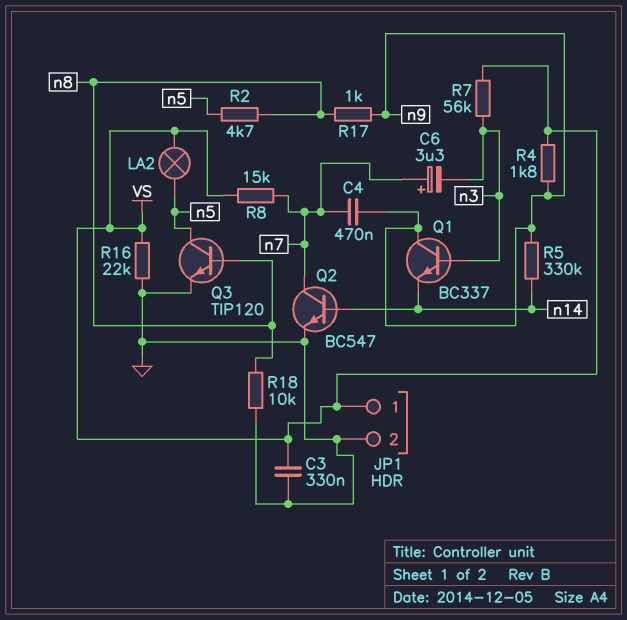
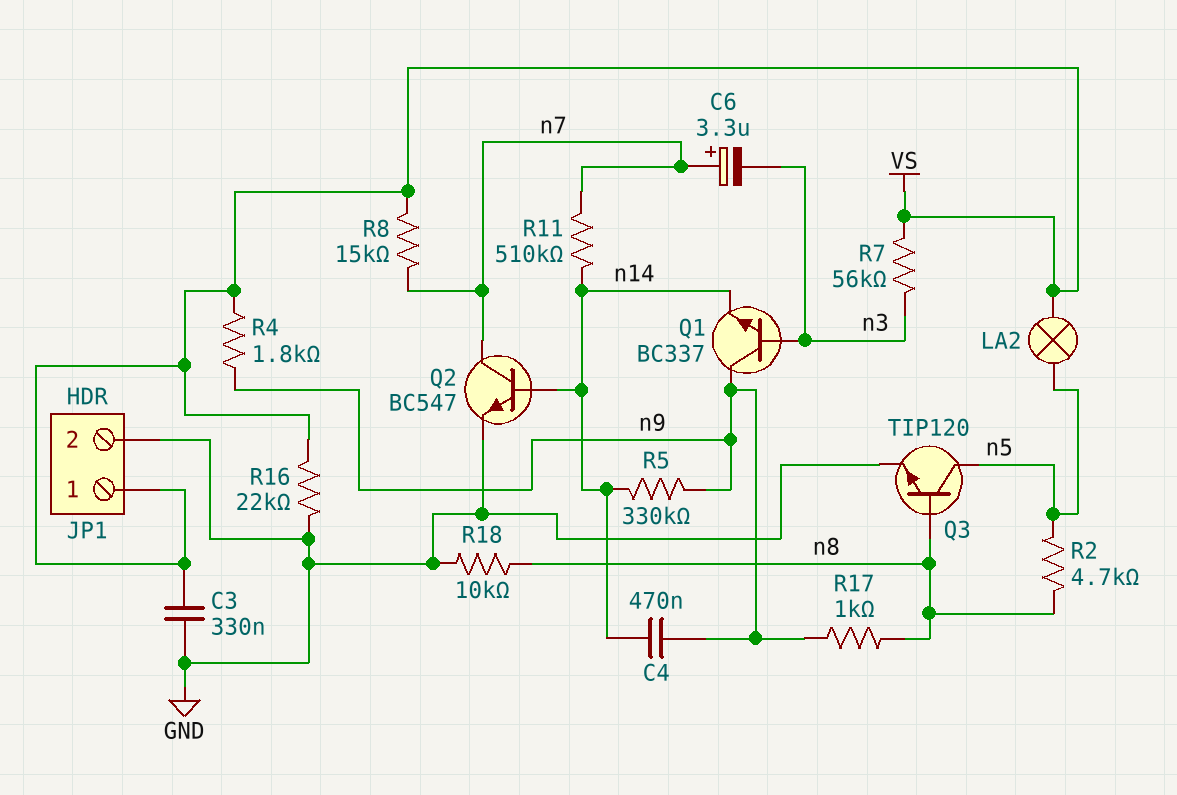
C4: 470nF (n7, n9) -> 470nF (n9, n14)
R11: none -> 510k (n7, n14)

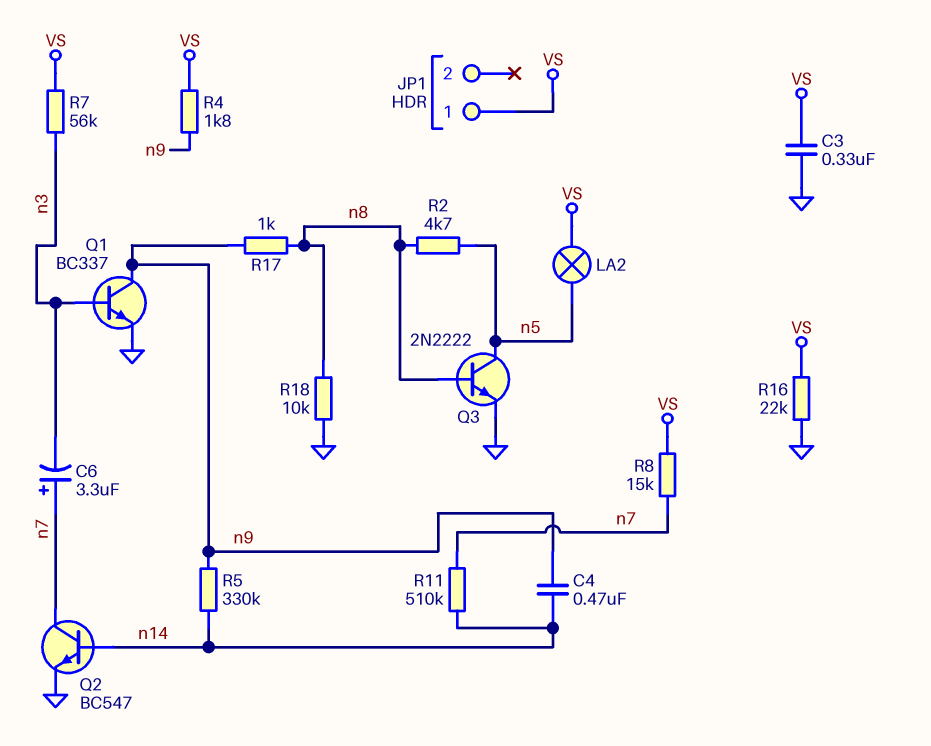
JP1 pin 2: GND -> none
Q1: NPN BC337 (B n3, C n9, E n14) -> NPN BC337 (B n3, C n9, E GND)
Q3: NPN TIP120 (B n8, C n5, E GND) -> NPN 2N2222 (B n8, C n5, E GND)

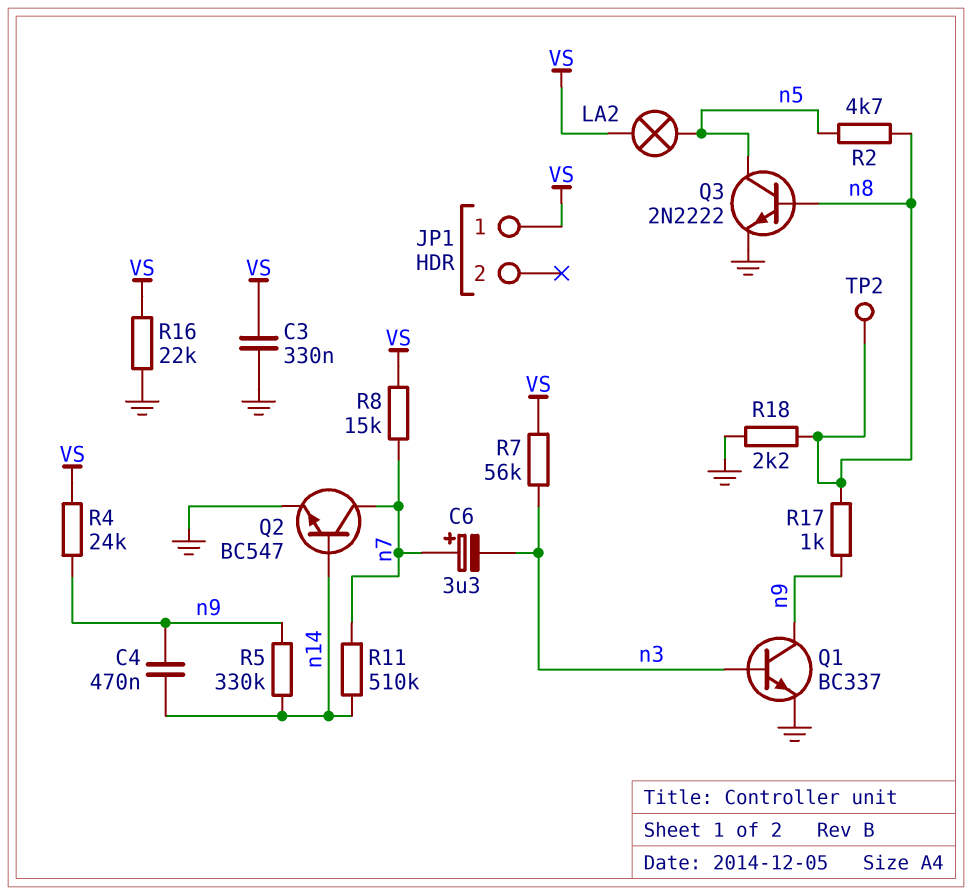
R4: 1.8k (VS, n9) -> 24k (VS, n9)
R18: 10k (GND, n8) -> 2.2k (GND, n8)
TP2: none -> test point (n8)

